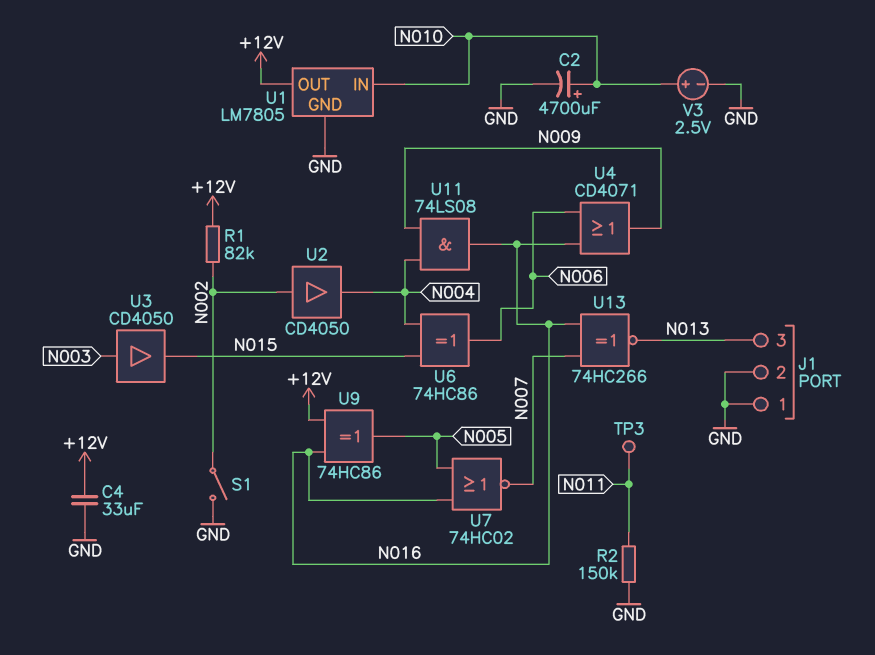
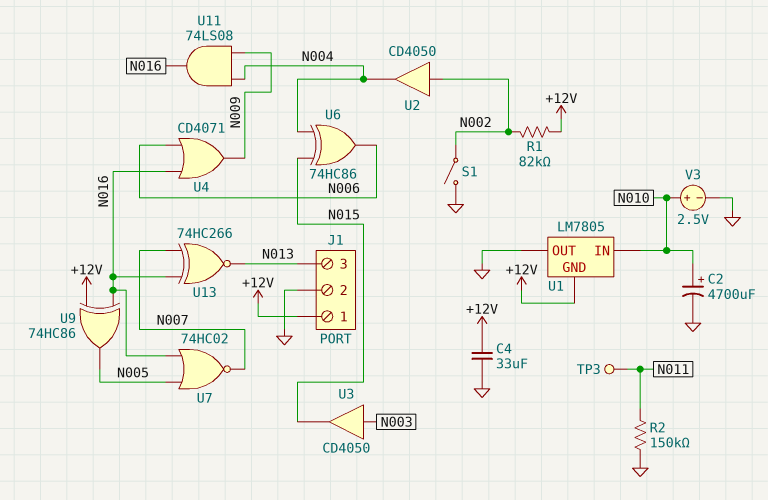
J1 pin 1: GND -> +12V
U1 pin GND: GND -> +12V
U1 pin OUT: +12V -> GND

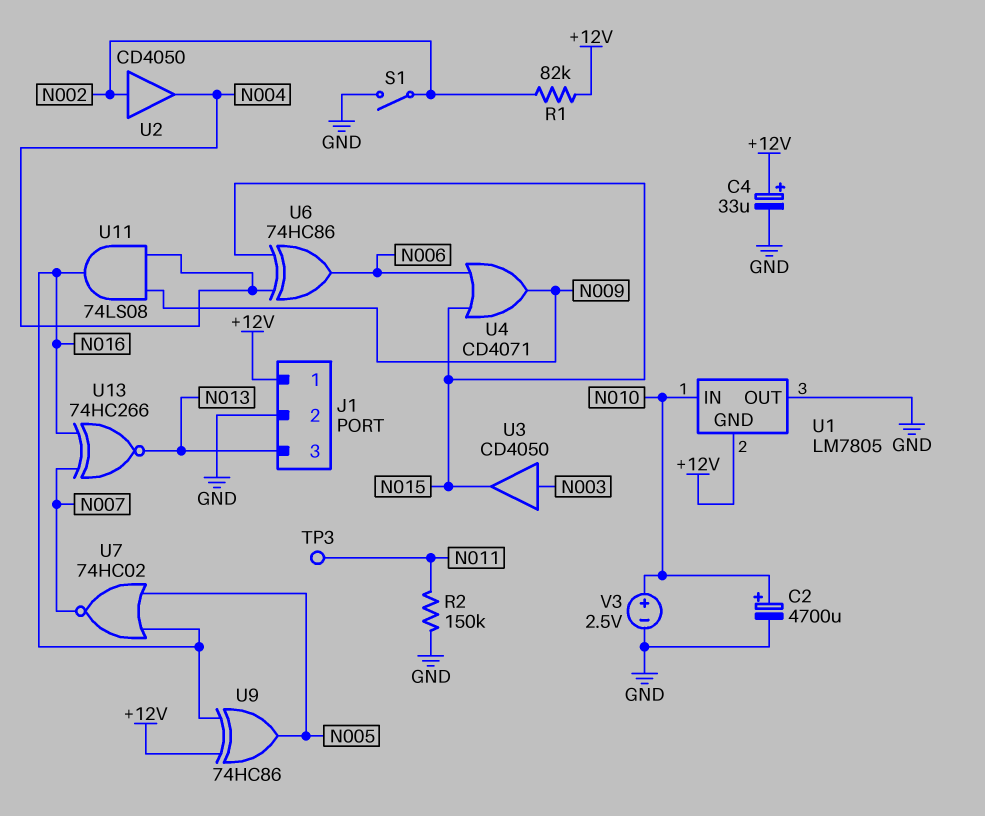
C4: 33uF (+12V, GND) -> 33uF (plus +12V, minus GND)
U4: OR CD4071 (in N006, in N016, out N009) -> OR CD4071 (in N006, in N015, out N009)

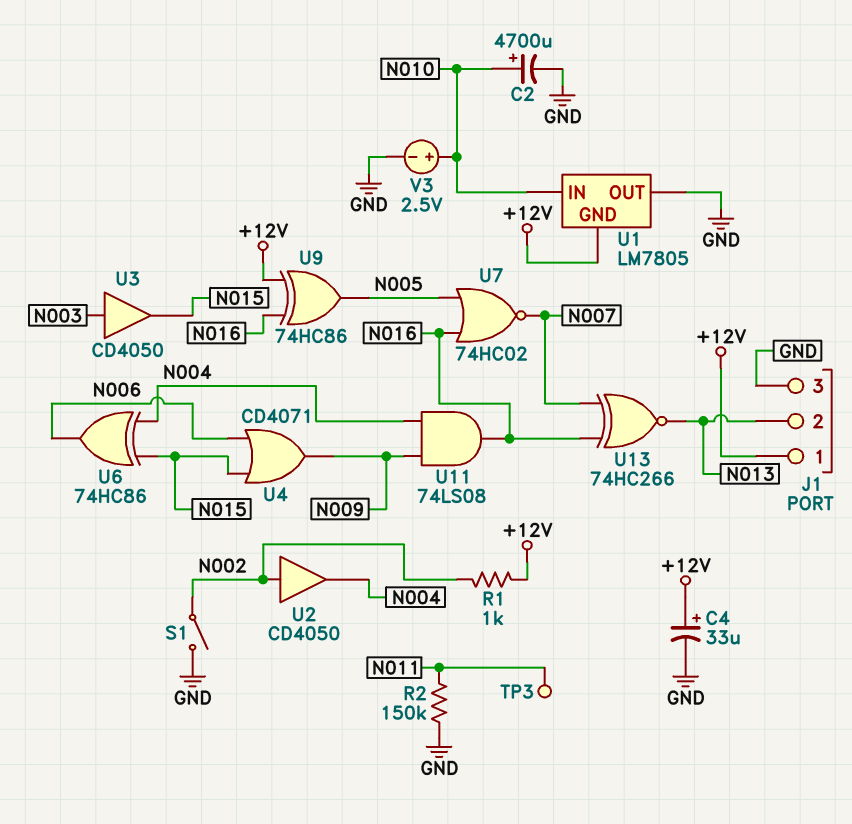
J1 pin 2: GND -> N013
J1 pin 3: N013 -> GND
R1: 82k (+12V, N002) -> 1k (+12V, N002)

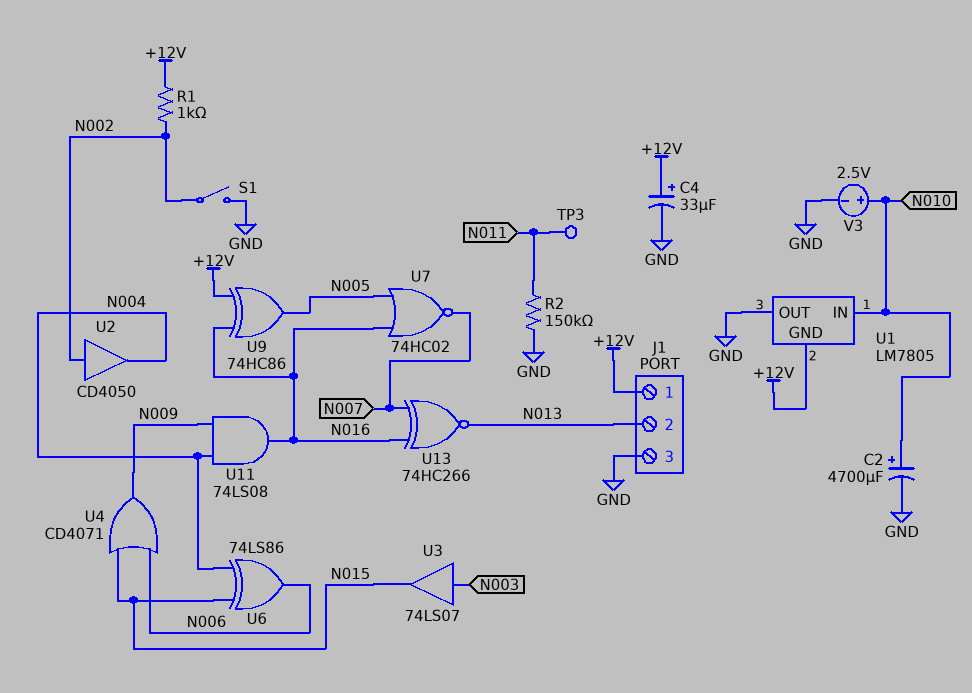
U3: buffer CD4050 (in N003, out N015) -> buffer 74LS07 (in N003, out N015)
U6: XOR 74HC86 (in N004, in N015, out N006) -> XOR 74LS86 (in N004, in N015, out N006)

